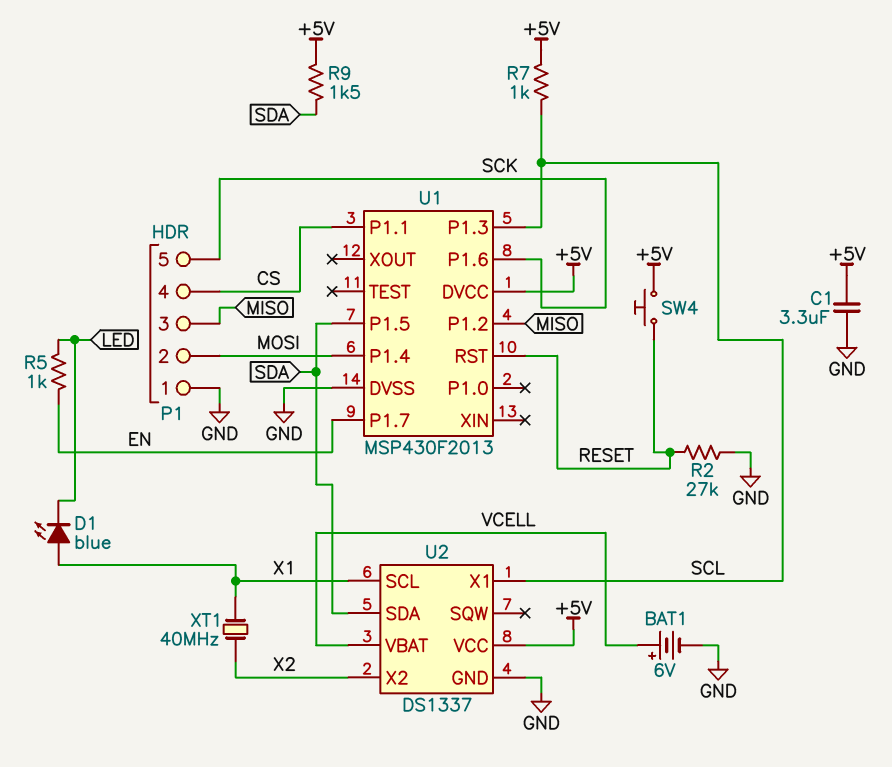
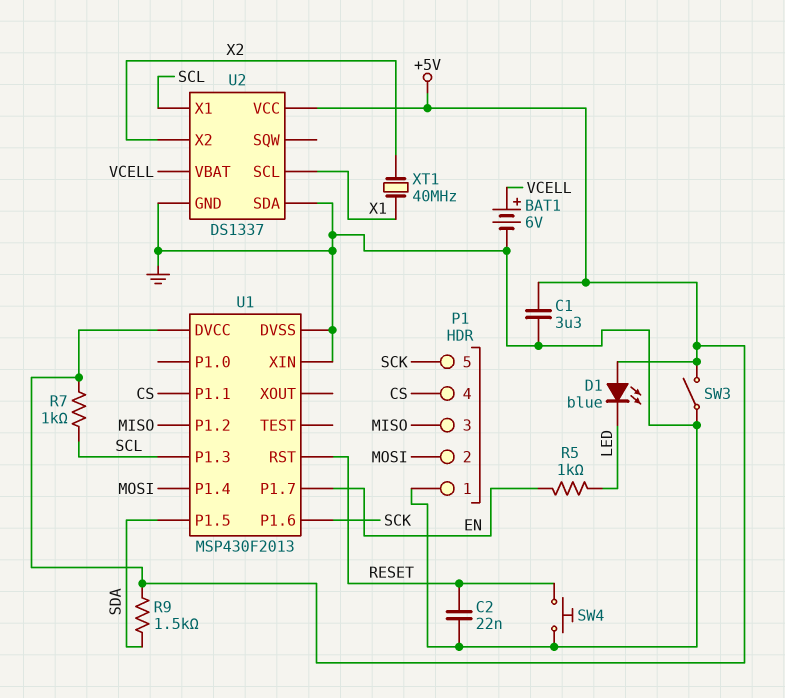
C2: none -> 22nF (GND, RESET)
D1: LED blue (A X1, K LED) -> LED blue (A +5V, K LED)
R2: 27k (GND, RESET) -> none
SW3: none -> switch (+5V, GND)
SW4: button (+5V, RESET) -> button (GND, RESET)
U1 pin XIN: none -> GND
U2 pin SDA: SDA -> GND

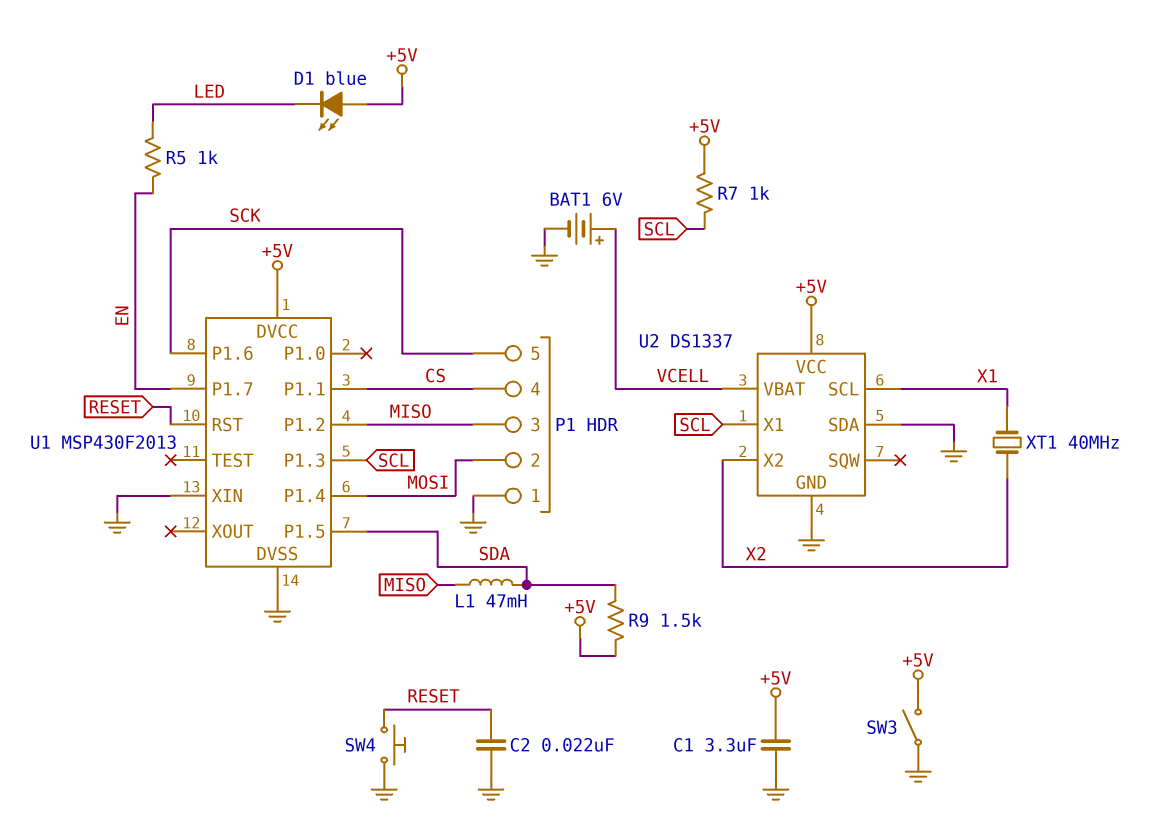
L1: none -> 47mH (MISO, SDA)

